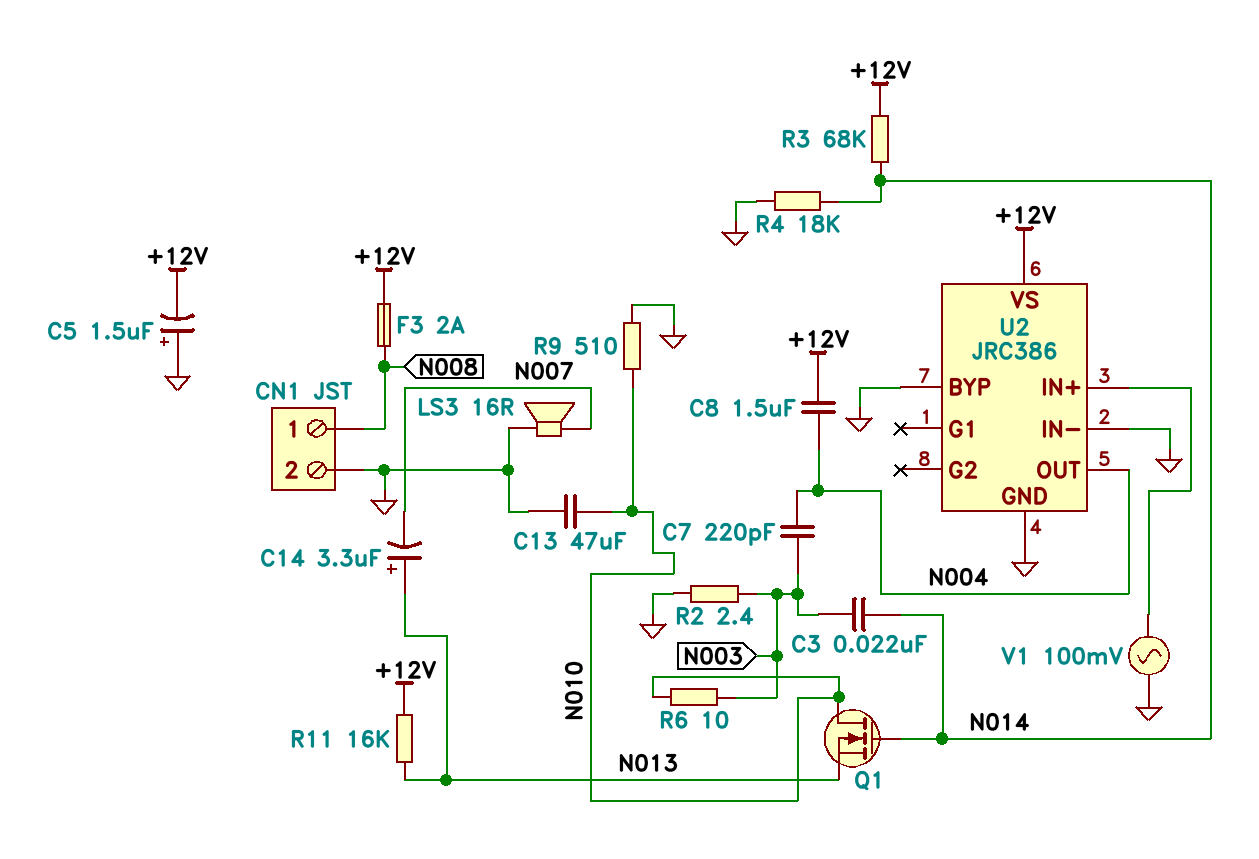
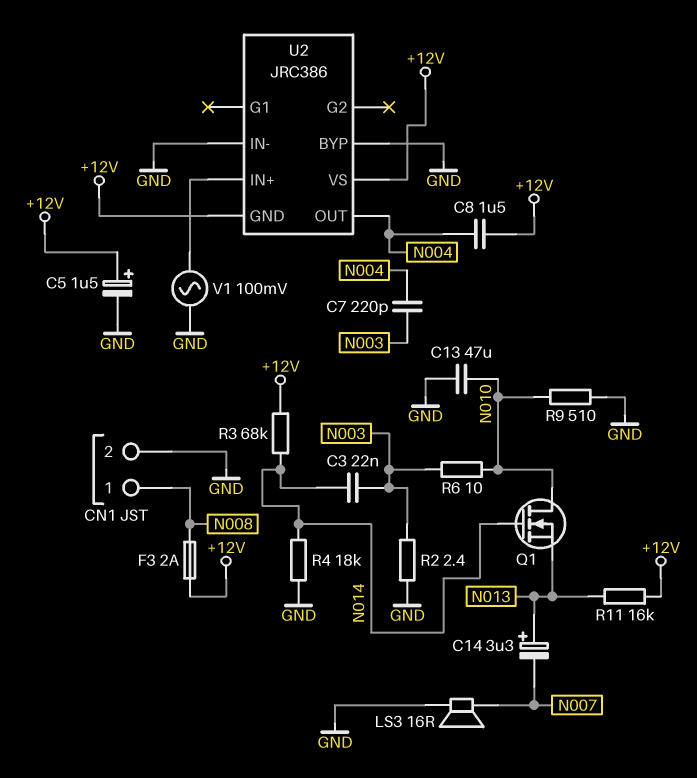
C5: 1.5uF (plus GND, minus +12V) -> 1.5uF (plus +12V, minus GND)
U2 pin GND: GND -> +12V

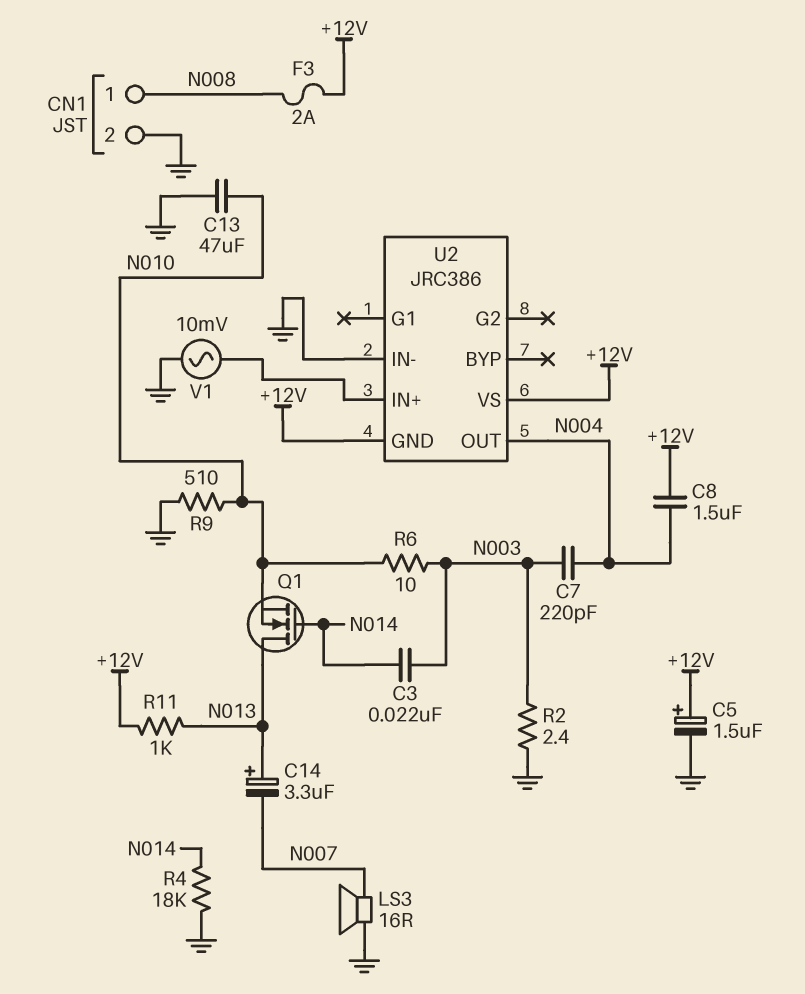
Q1: NMOS (G N014, D N010, S N013) -> NMOS (G N014, D N013, S N010)
R3: 68k (+12V, N014) -> none
R11: 16k (+12V, N013) -> 1k (+12V, N013)
U2 pin BYP: GND -> none
V1: AC 100mV (GND, U2/IN+) -> AC 10mV (GND, U2/IN+)

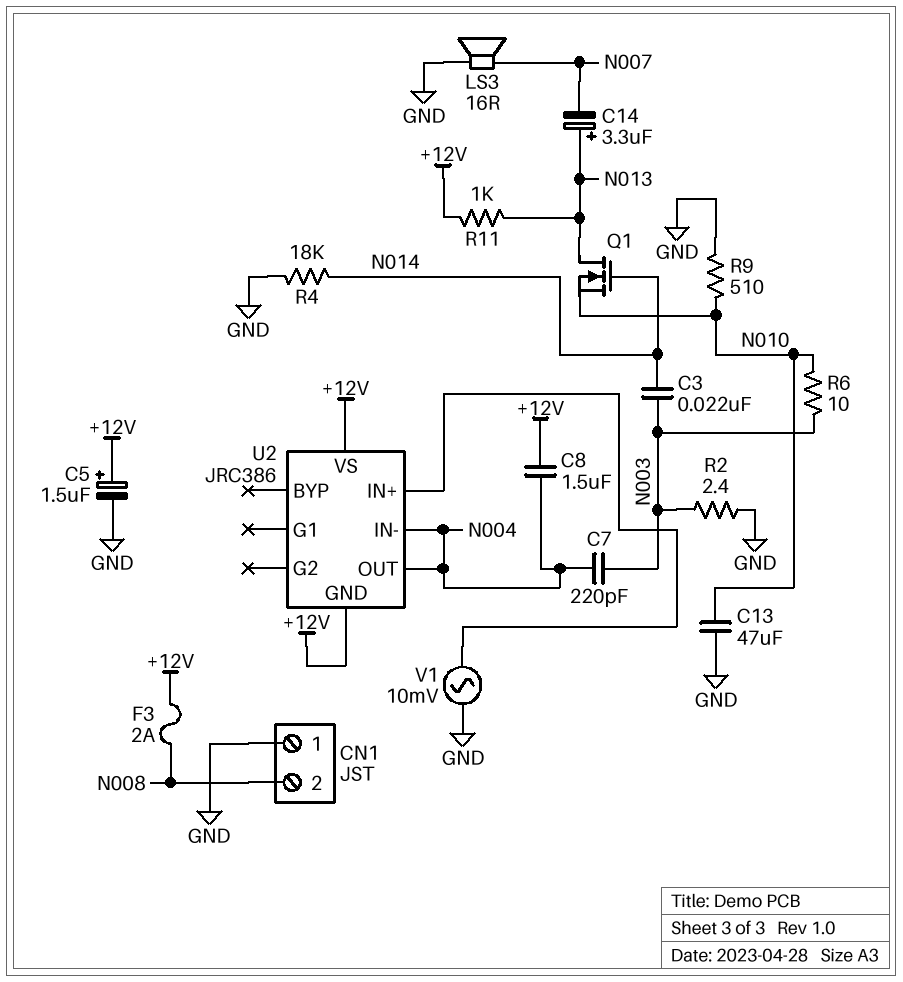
CN1 pin 1: N008 -> GND
CN1 pin 2: GND -> N008
U2 pin IN-: GND -> N004

